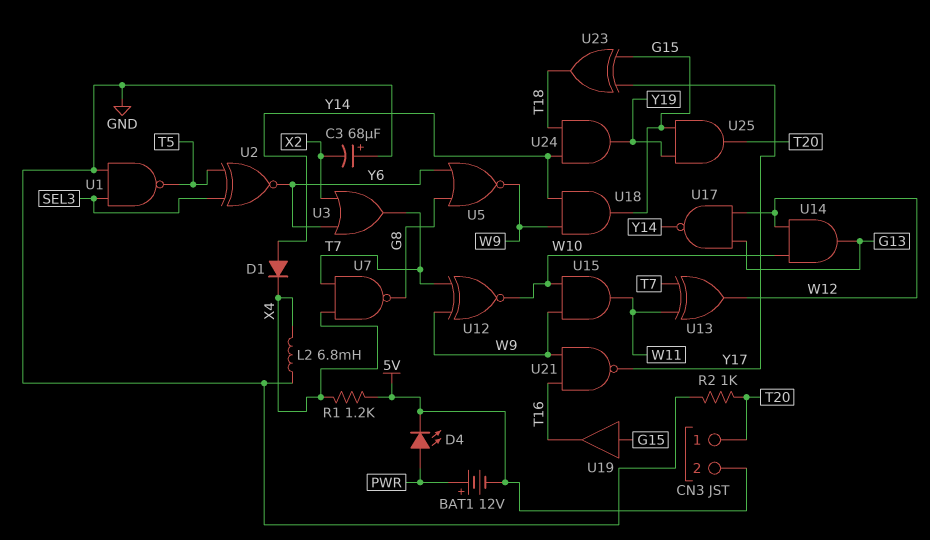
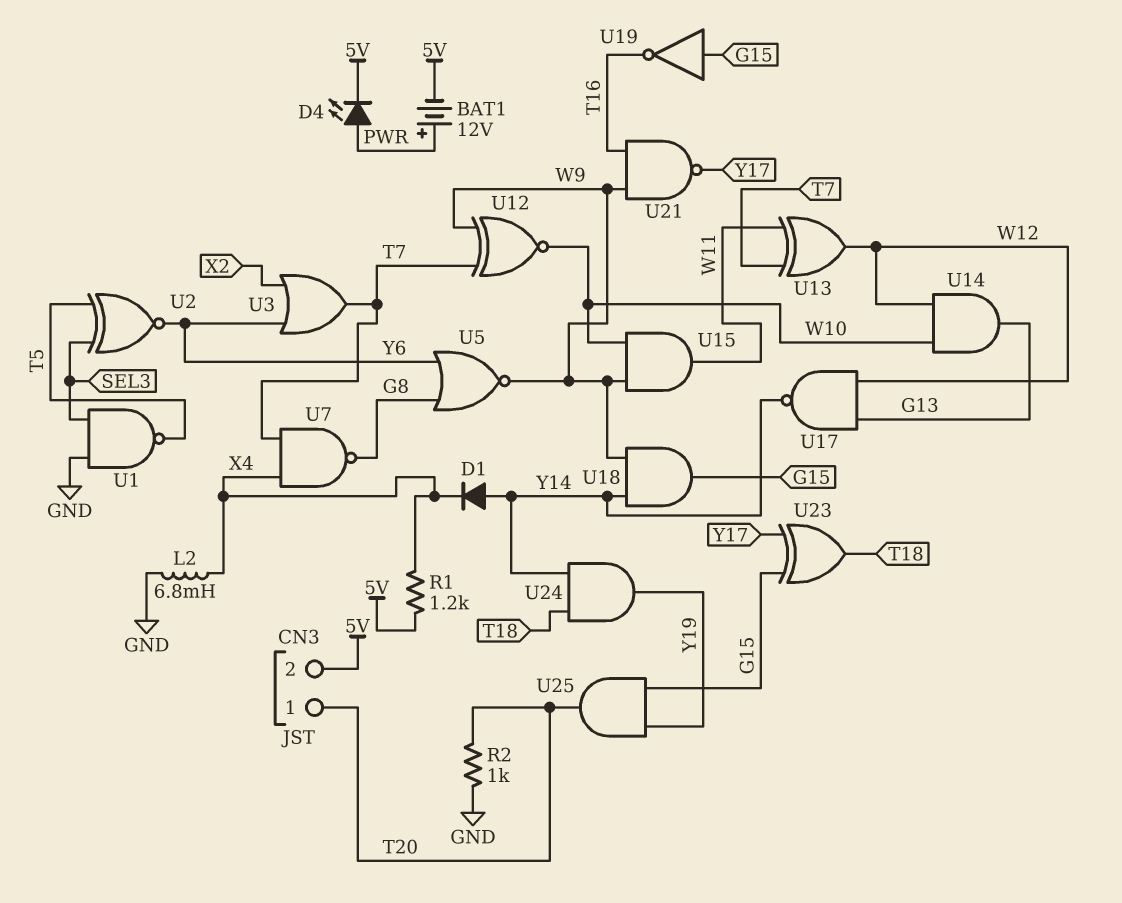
C3: 68uF (plus GND, minus X2) -> none
U19: buffer (in G15, out T16) -> NOT (in G15, out T16)

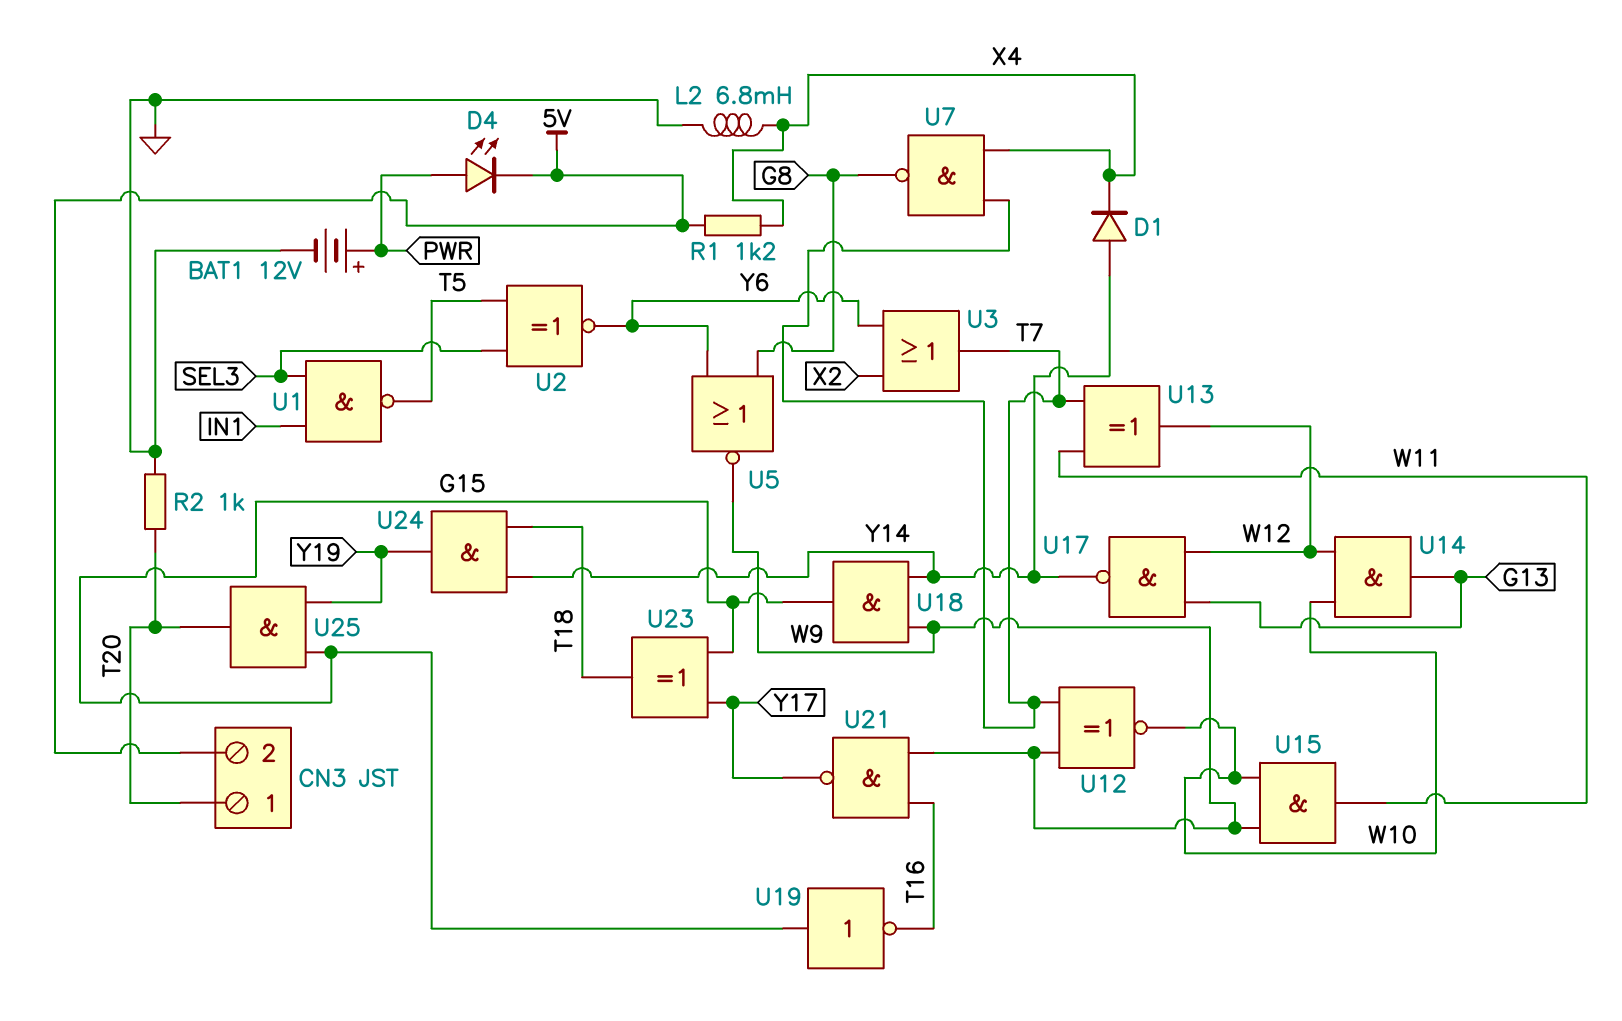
BAT1: 12V (plus PWR, minus 5V) -> 12V (plus PWR, minus GND)
U1: NAND (in GND, in SEL3, out T5) -> NAND (in IN1, in SEL3, out T5)

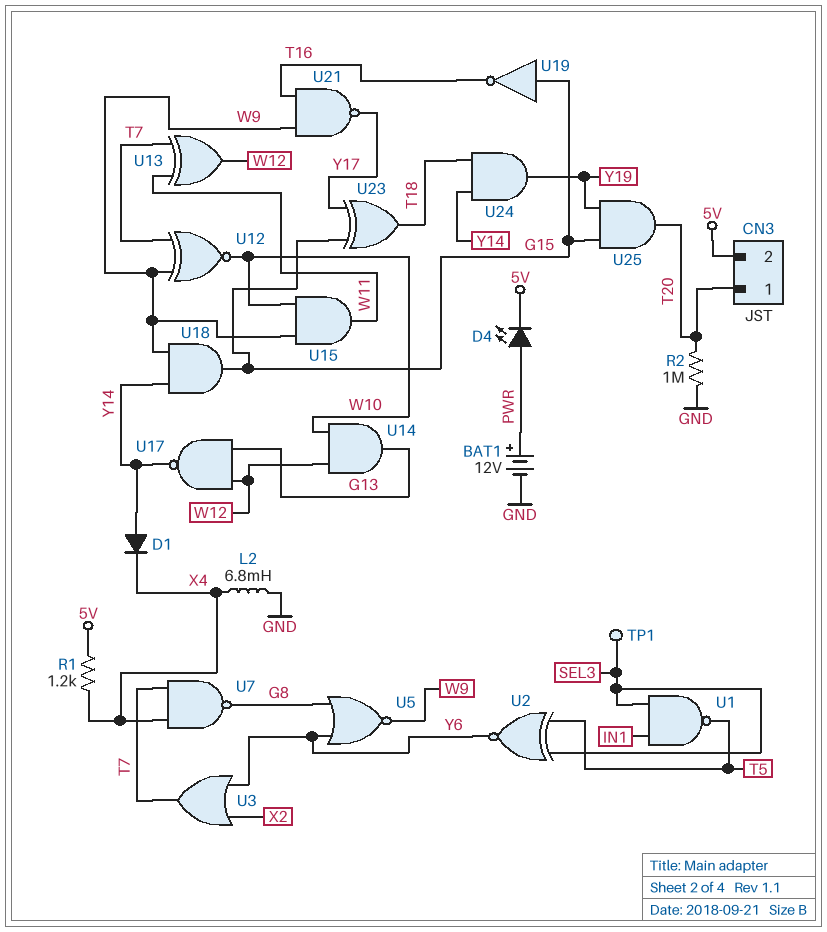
R2: 1k (GND, T20) -> 1M (GND, T20)
TP1: none -> test point (SEL3)

